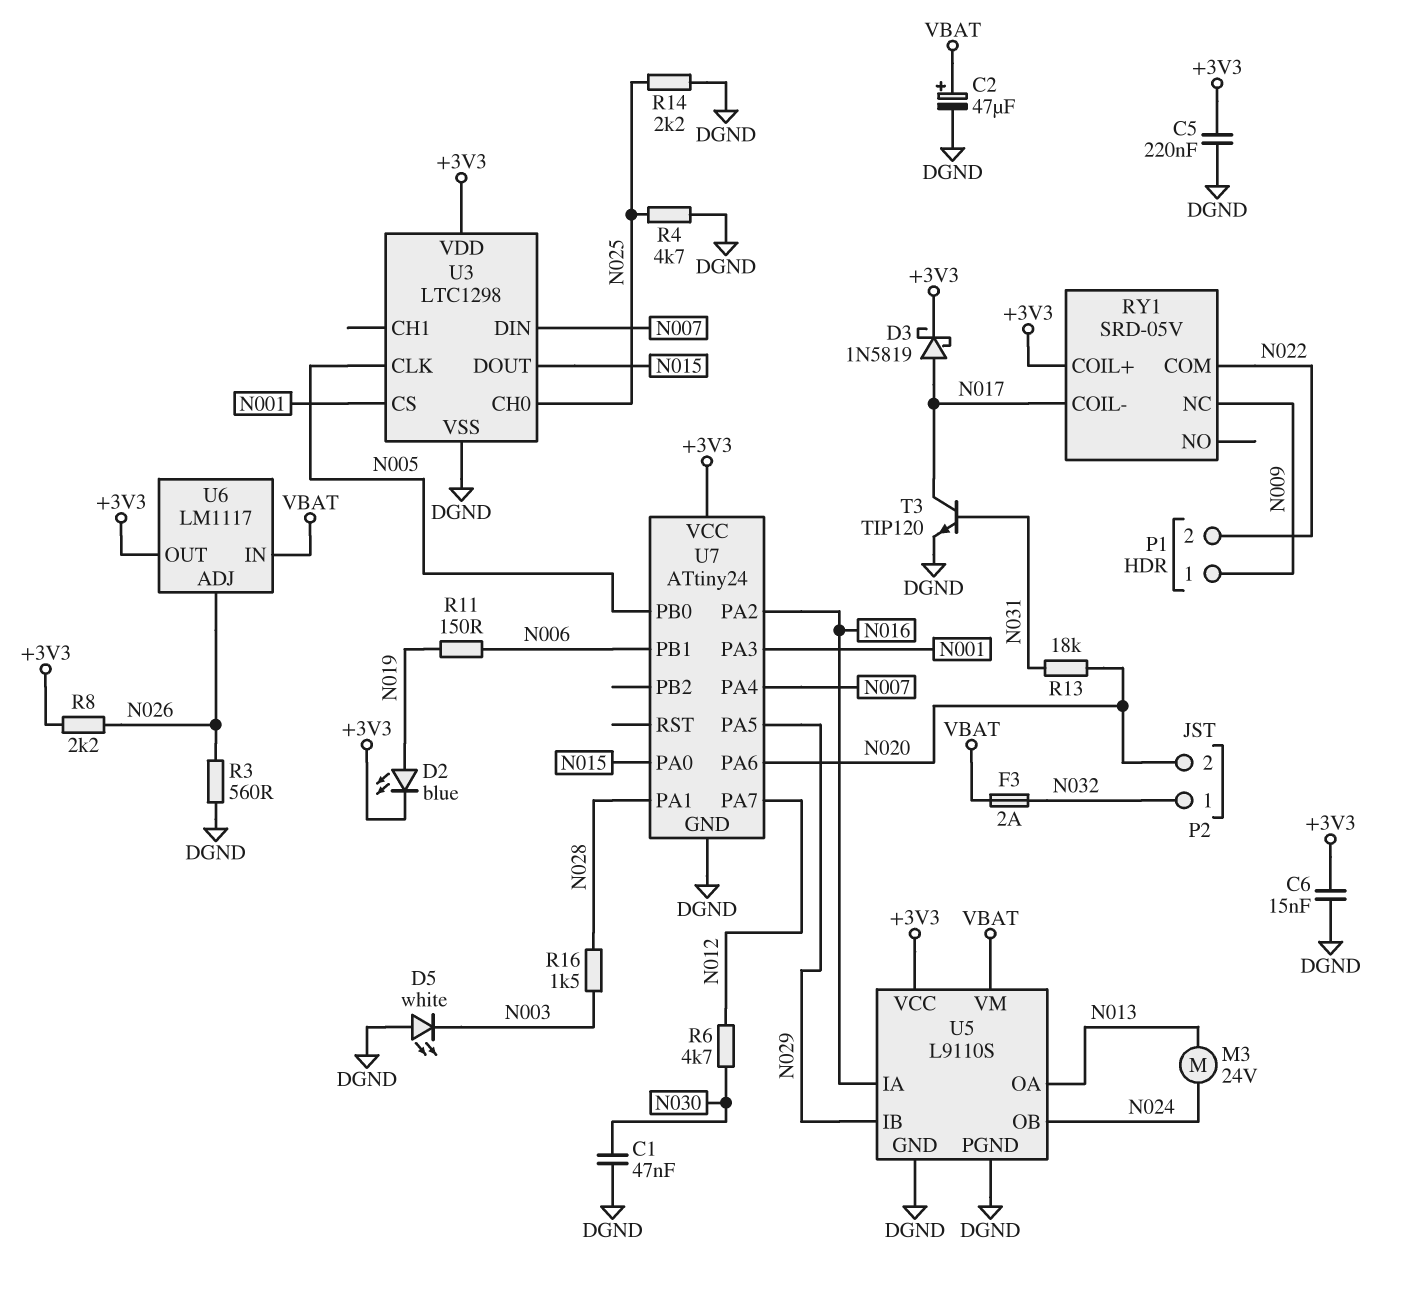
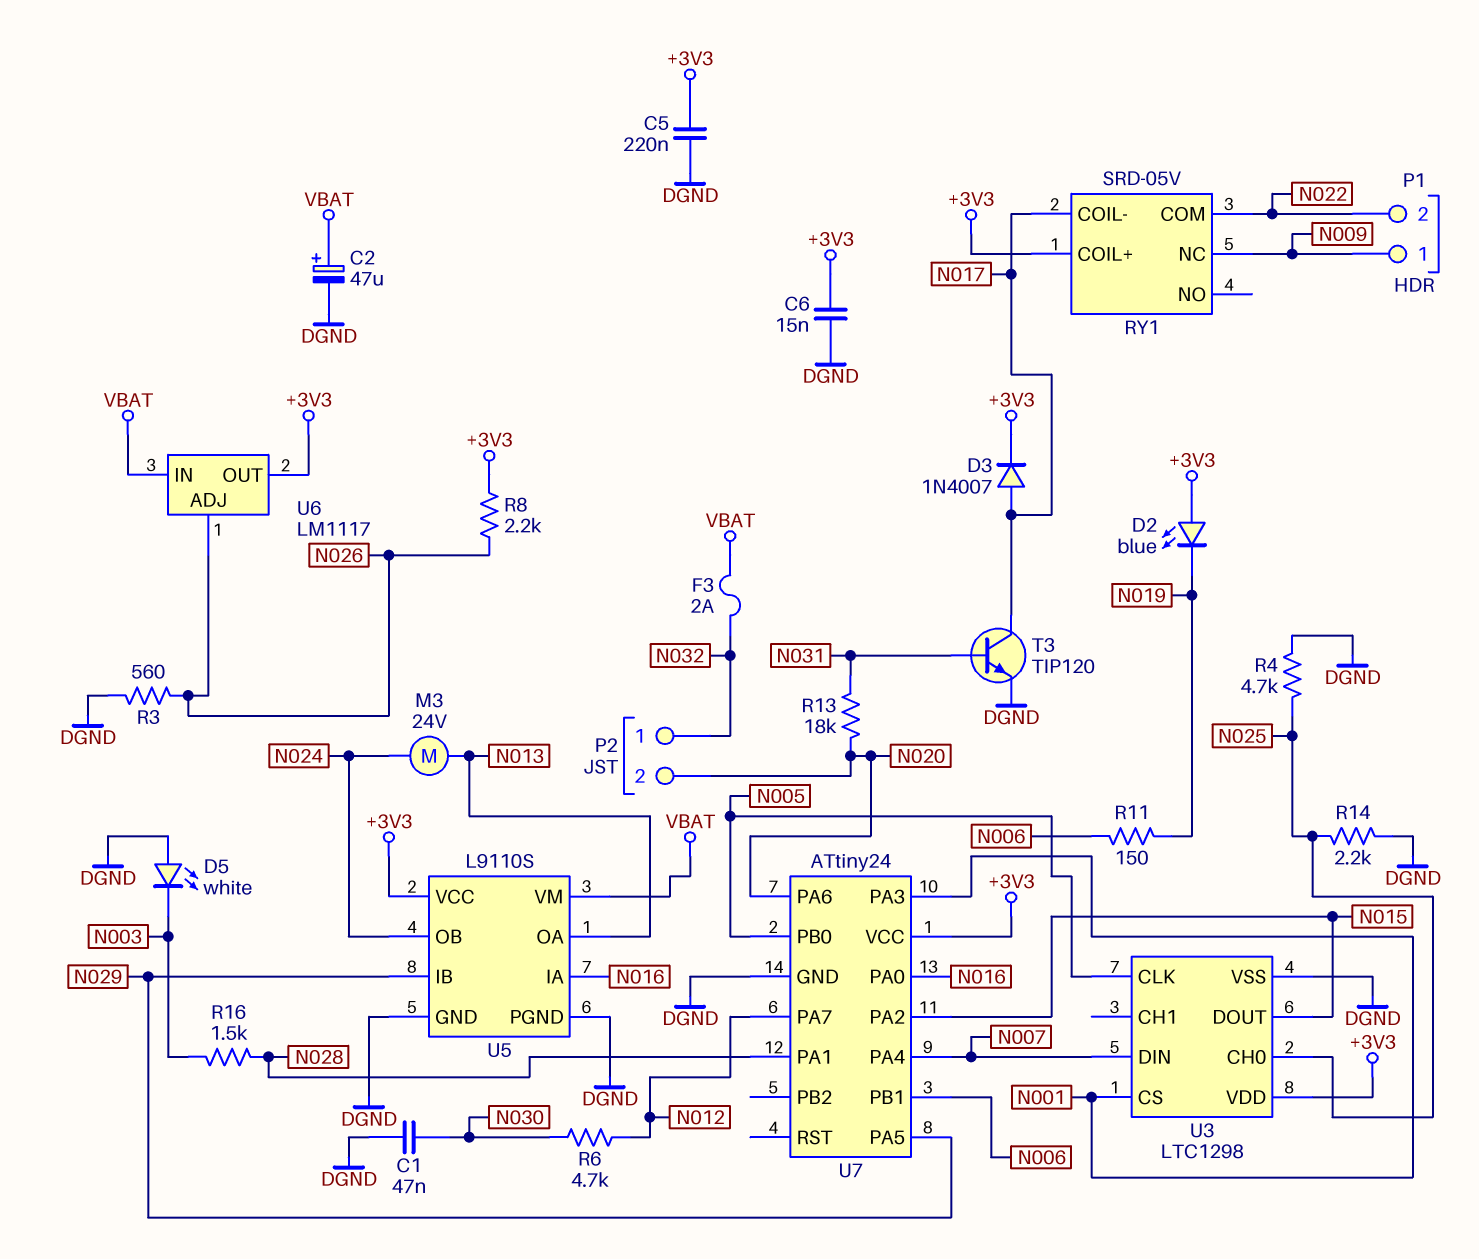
D2: LED blue (A N019, K +3V3) -> LED blue (A +3V3, K N019)
D3: schottky 1N5819 (A N017, K +3V3) -> diode 1N4007 (A N017, K +3V3)
U7 pin PA0: N015 -> N016
U7 pin PA2: N016 -> N015

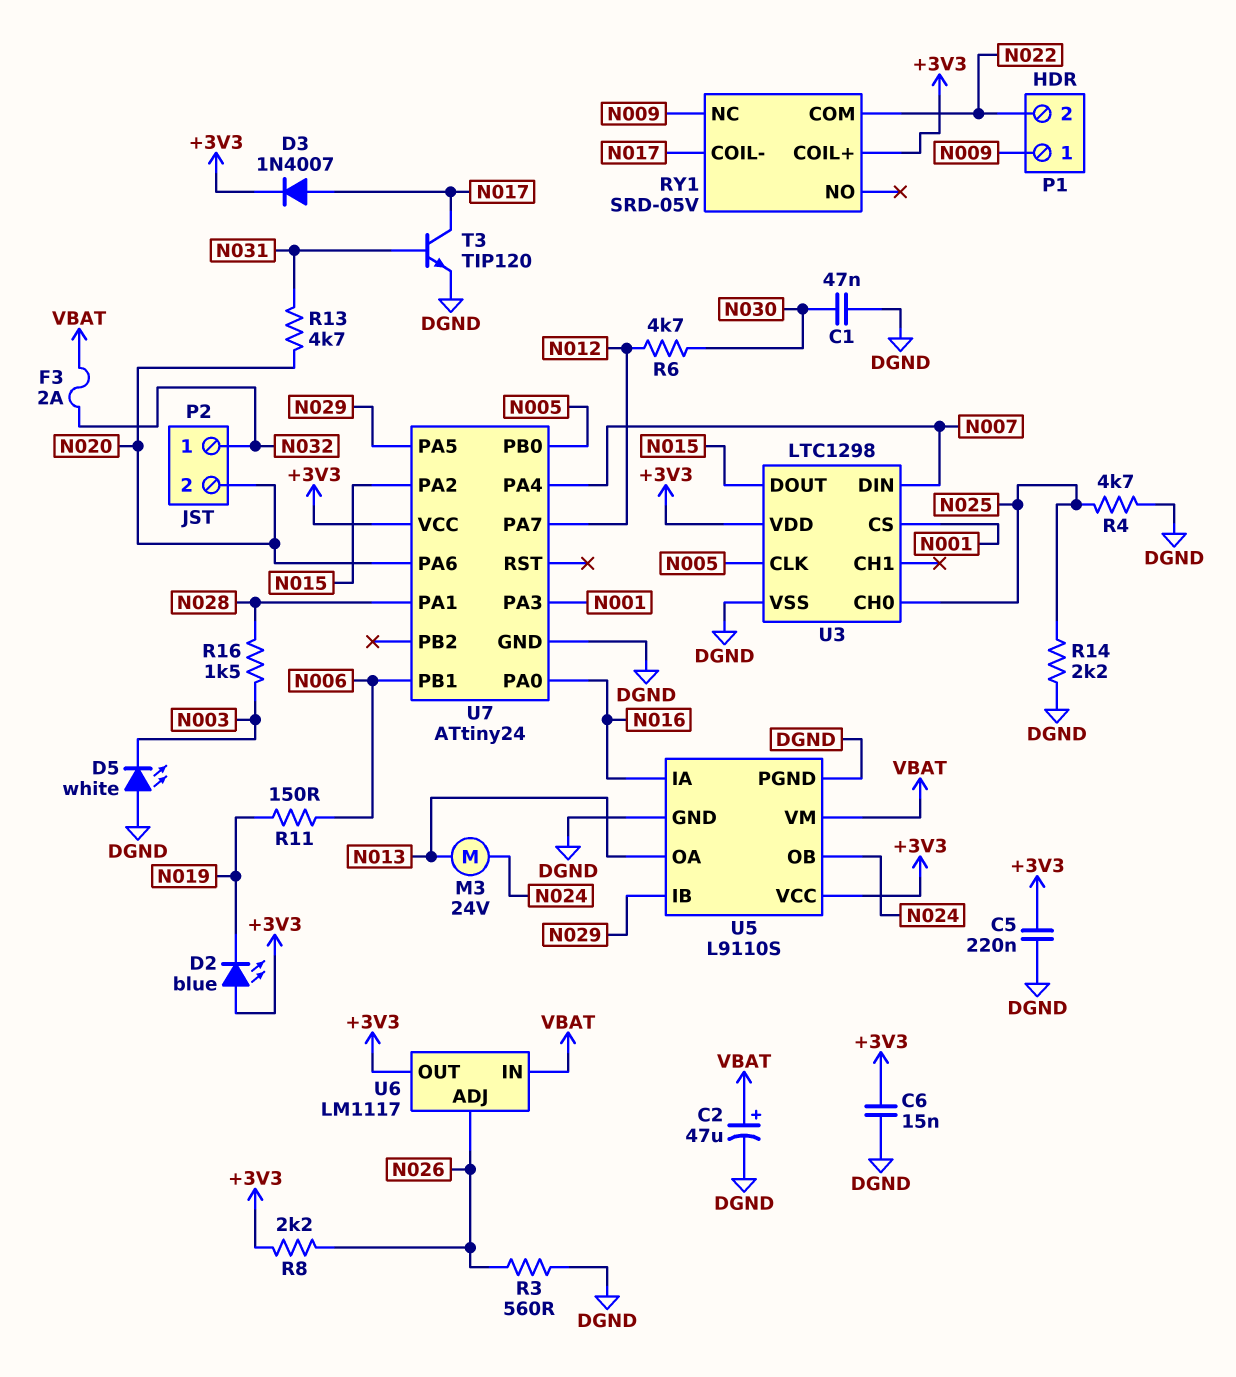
R13: 18k (N020, N031) -> 4.7k (N020, N031)

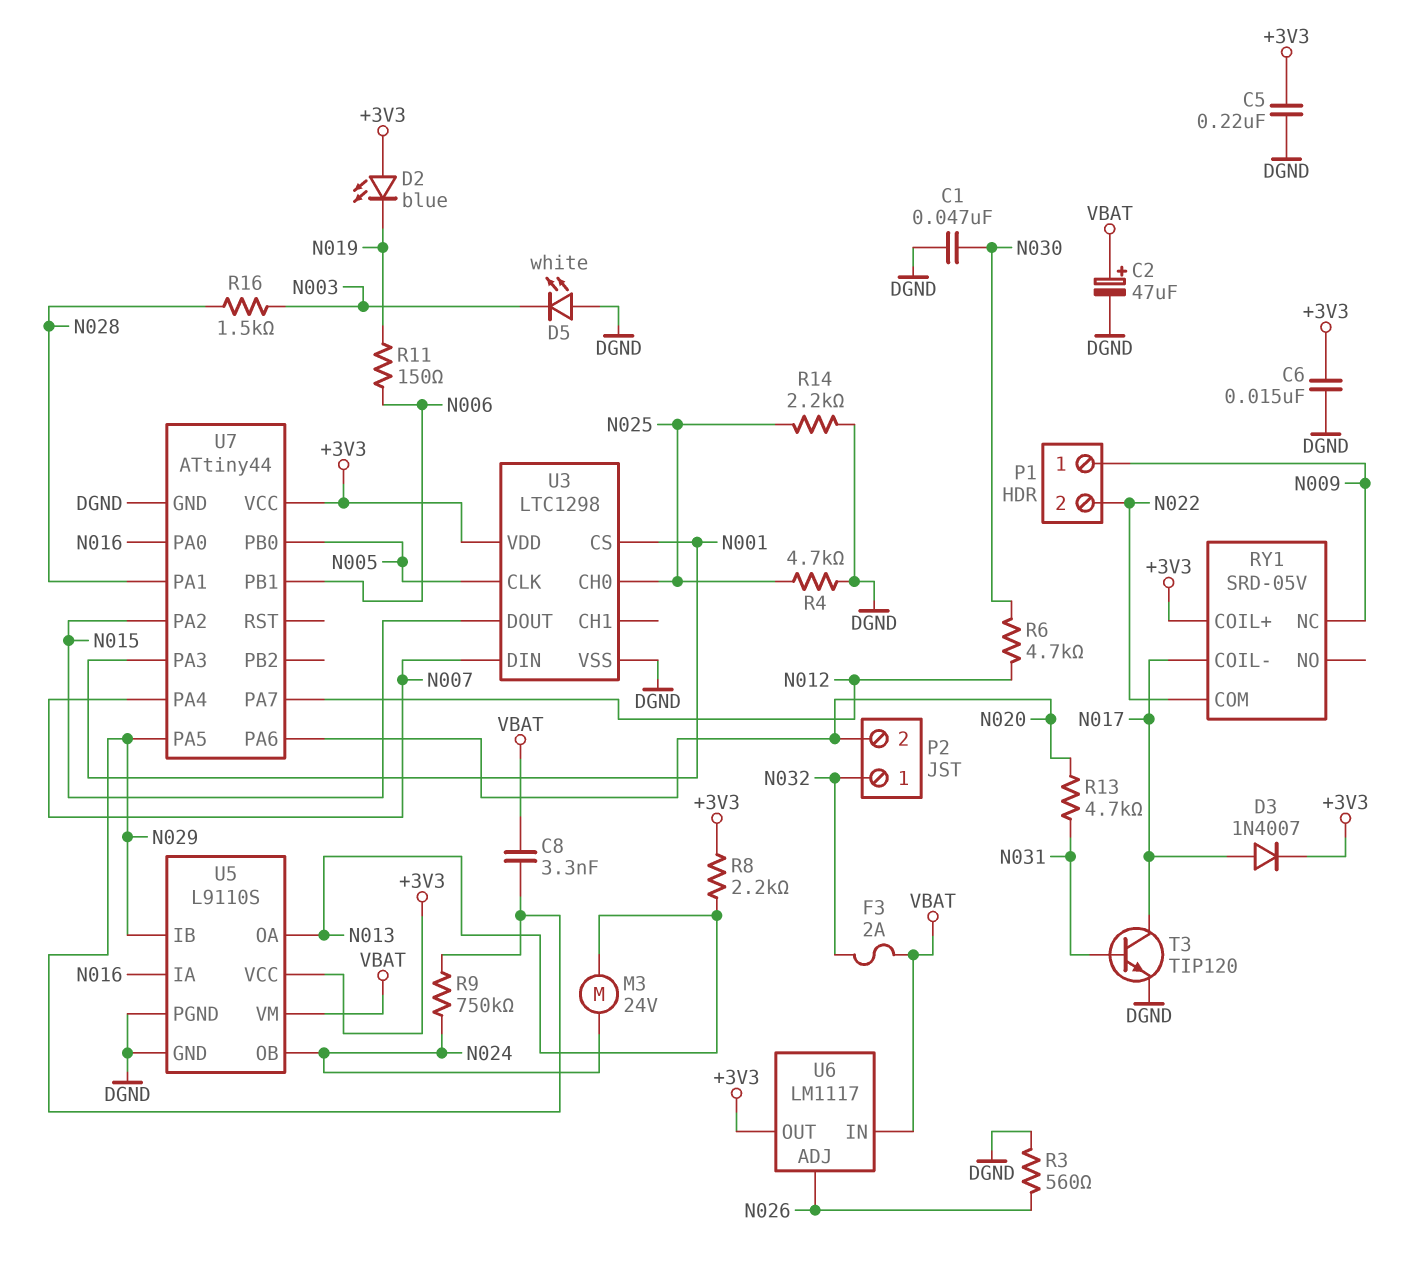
C8: none -> 3.3nF (N029, VBAT)
R8: 2.2k (+3V3, N026) -> 2.2k (+3V3, N013)
R9: none -> 750k (N024, N029)
U7: ATtiny24 -> ATtiny44

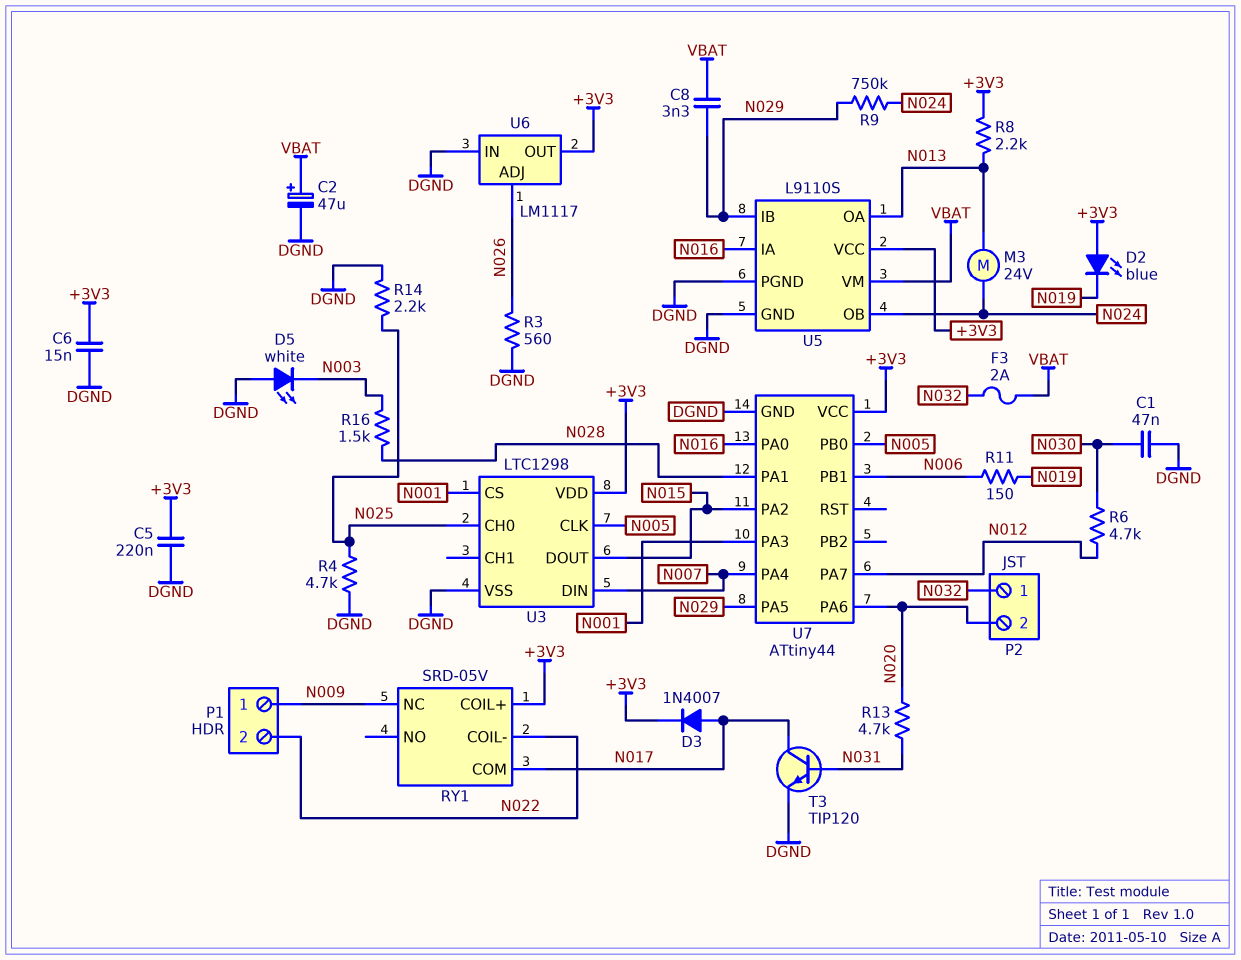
RY1 pin COIL-: N017 -> N022
RY1 pin COM: N022 -> N017
U6 pin IN: VBAT -> DGND

